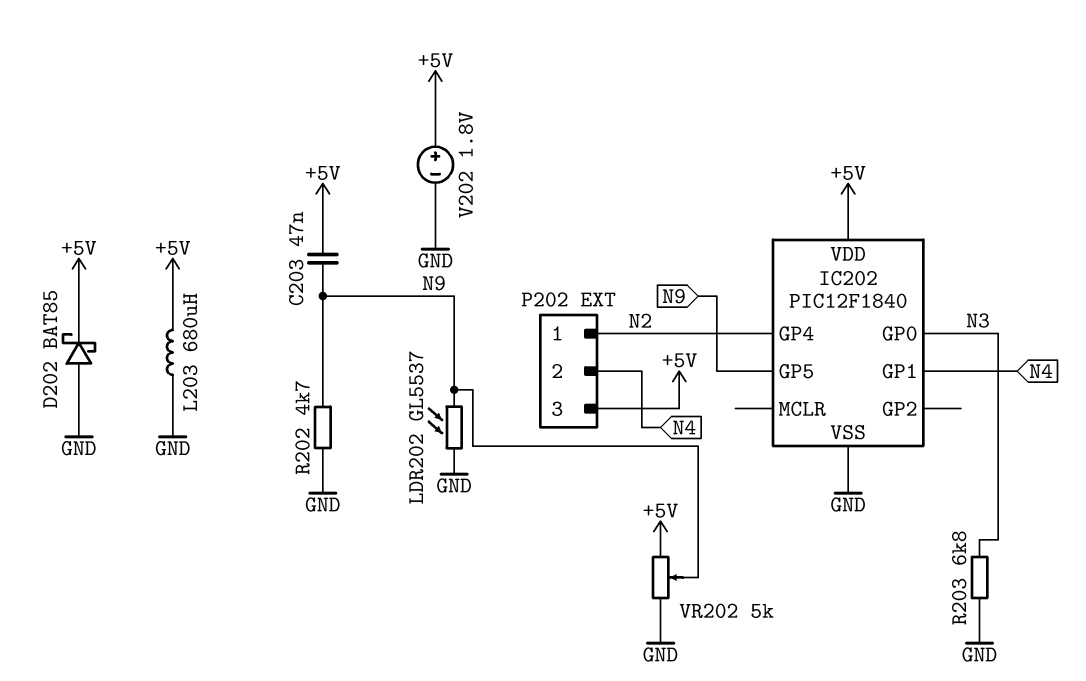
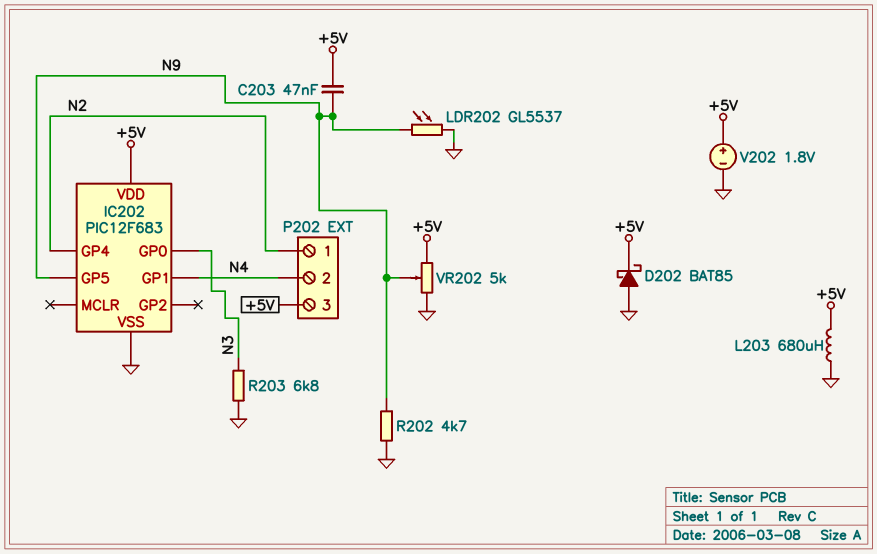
IC202: PIC12F1840 -> PIC12F683

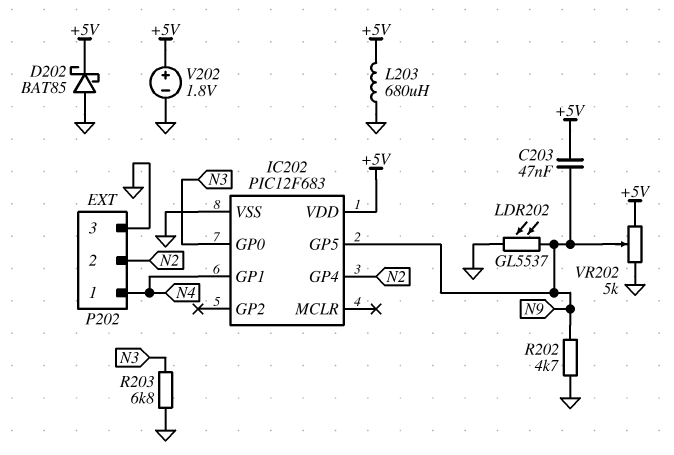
P202 pin 1: N2 -> N4
P202 pin 2: N4 -> N2
P202 pin 3: +5V -> GND

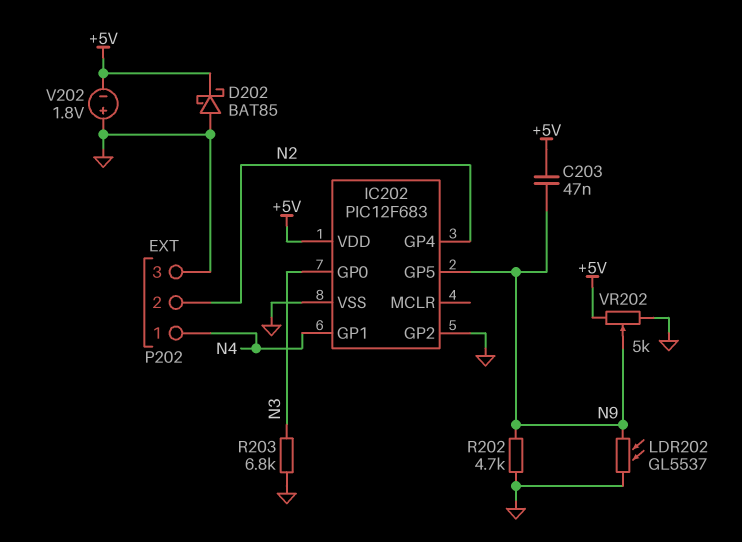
IC202 pin GP2: none -> GND
L203: 680uH (+5V, GND) -> none
V202: 1.8V (plus +5V, minus GND) -> 1.8V (plus GND, minus +5V)

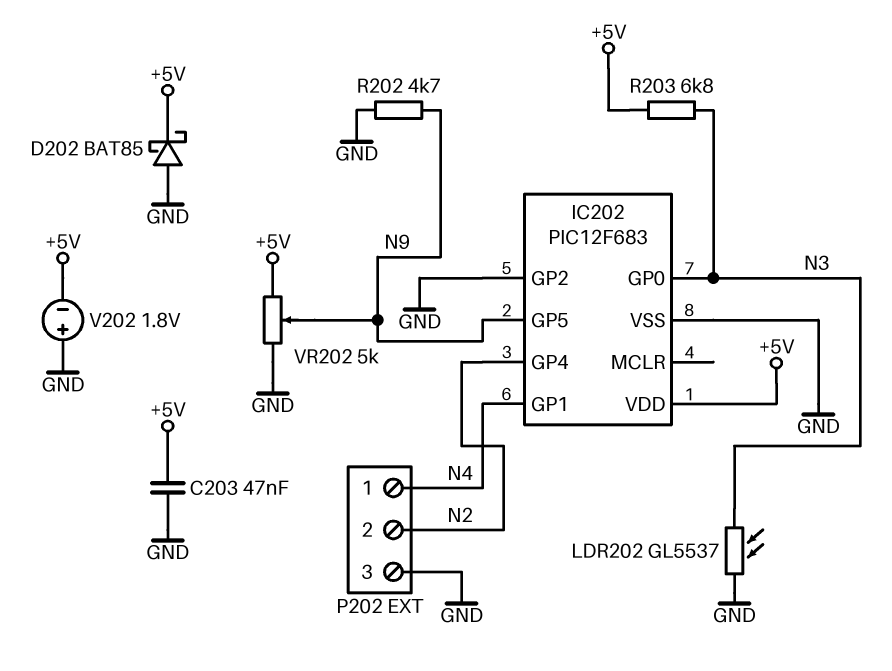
C203: 47nF (+5V, N9) -> 47nF (+5V, GND)
LDR202: GL5537 (GND, N9) -> GL5537 (GND, N3)
R203: 6.8k (GND, N3) -> 6.8k (+5V, N3)

